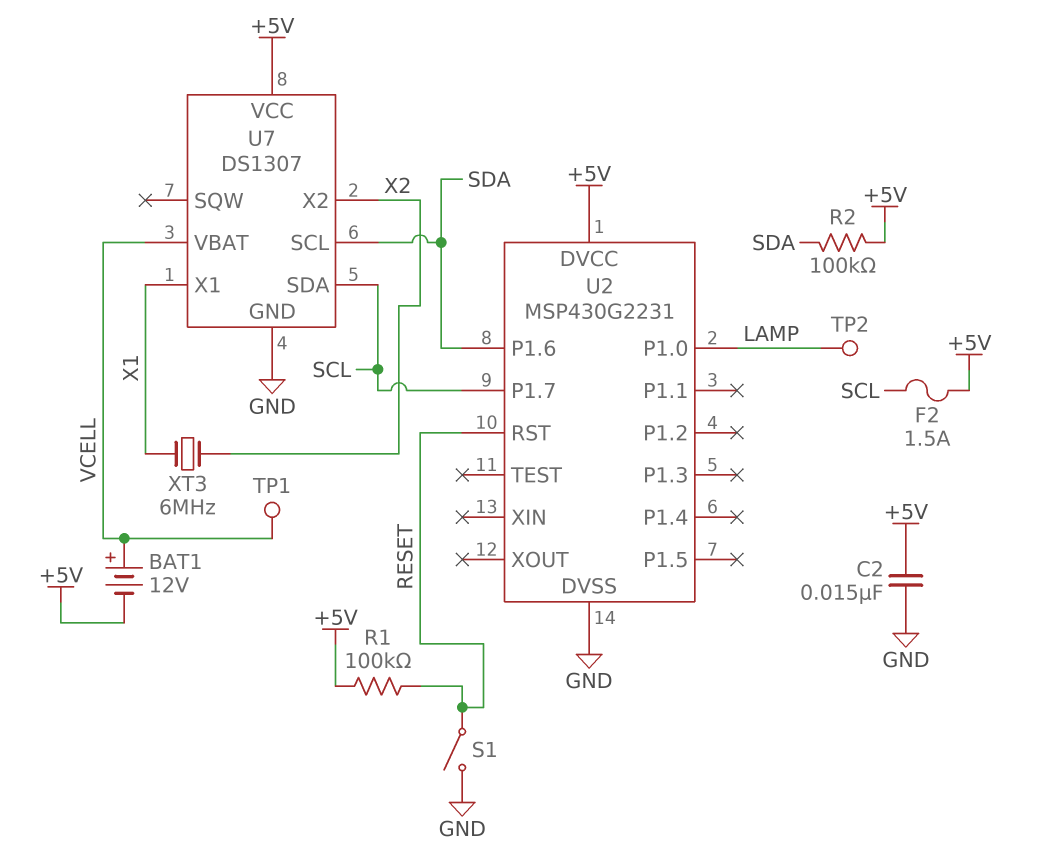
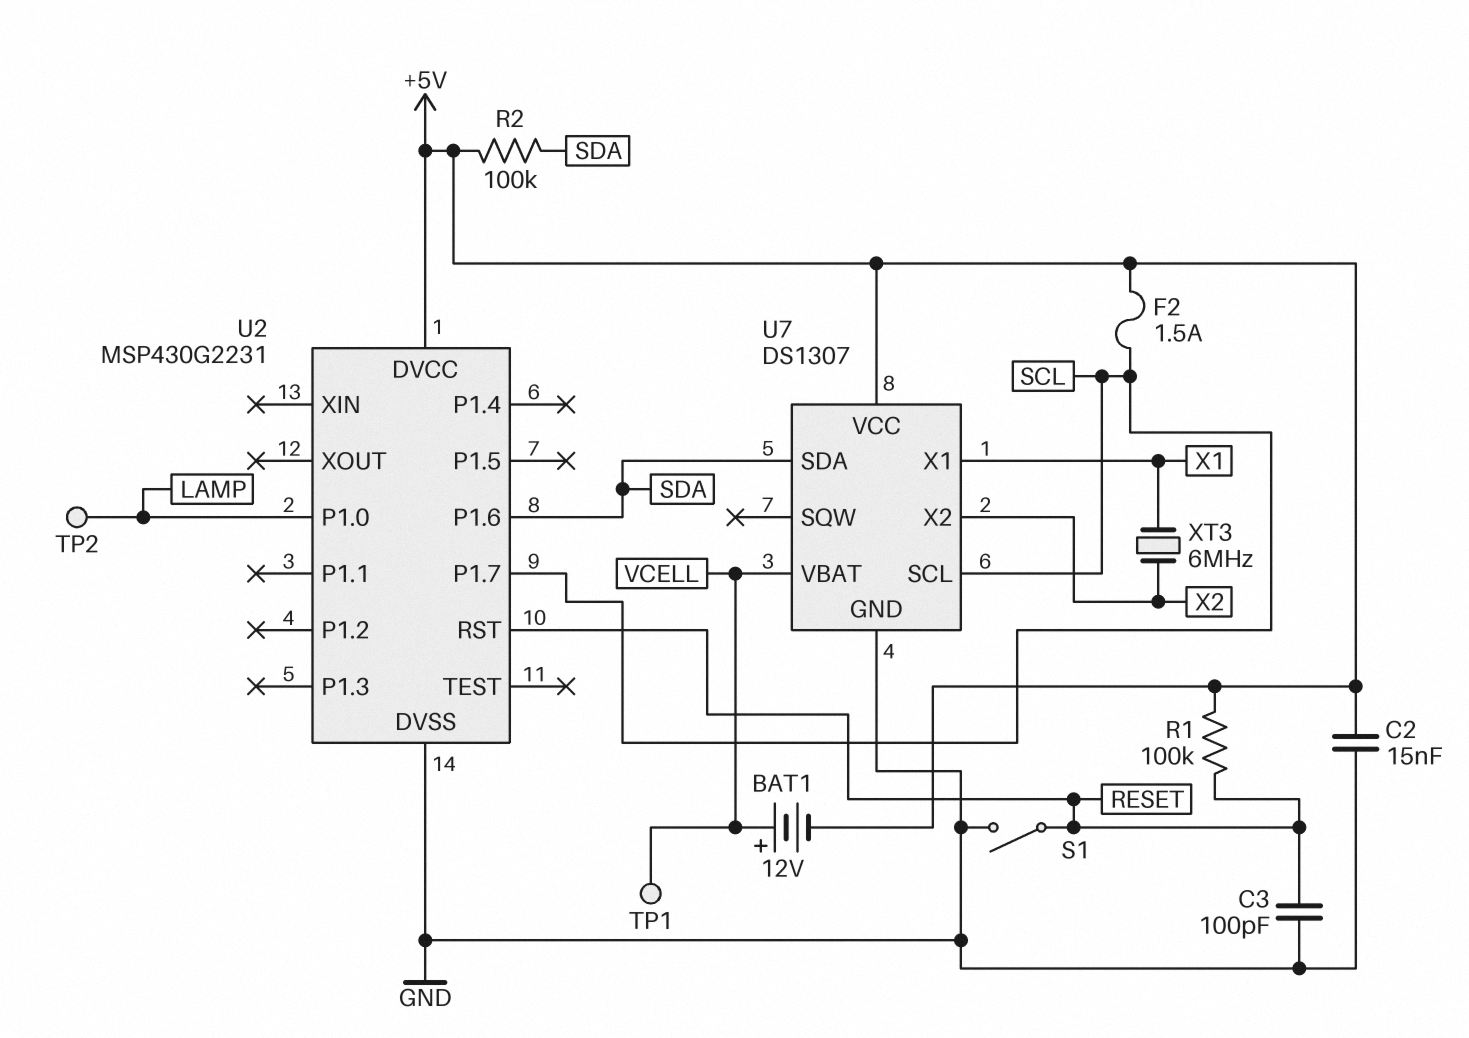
C3: none -> 100pF (GND, RESET)
U7 pin SCL: SDA -> SCL
U7 pin SDA: SCL -> SDA

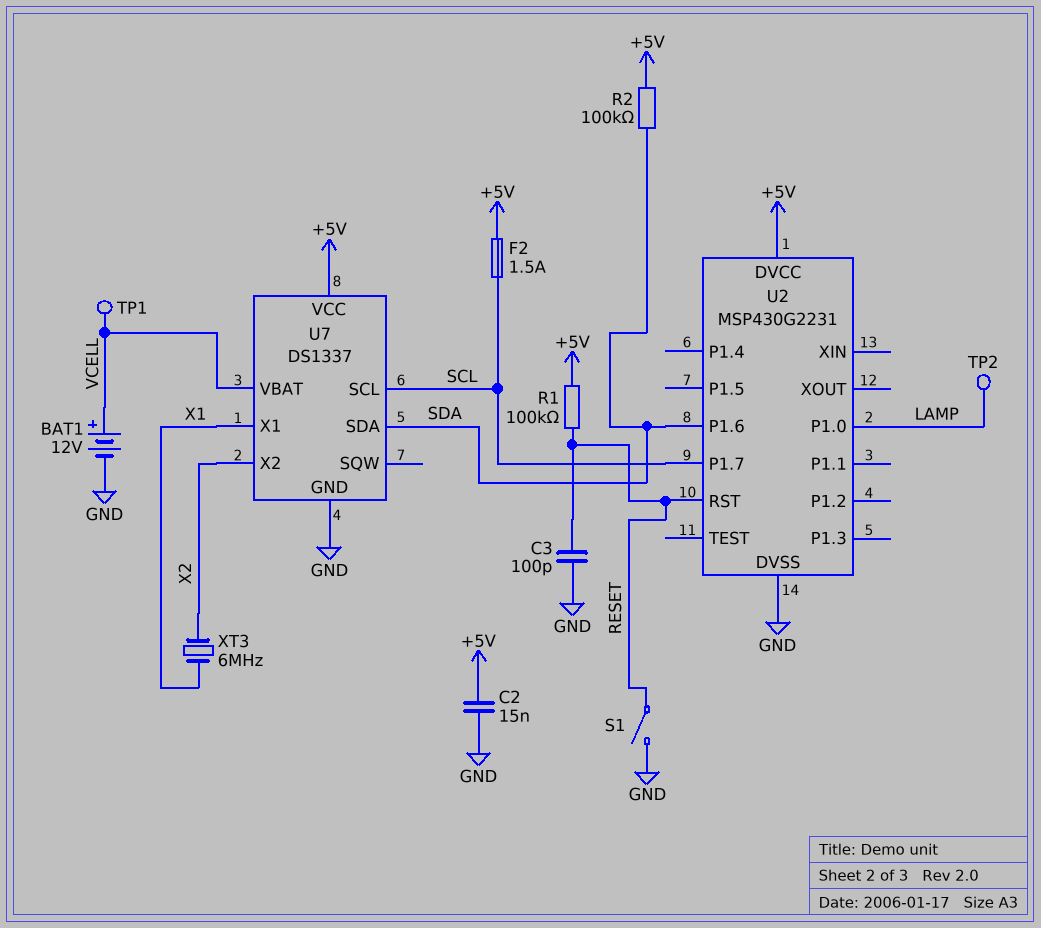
BAT1: 12V (plus VCELL, minus +5V) -> 12V (plus VCELL, minus GND)
U7: DS1307 -> DS1337

